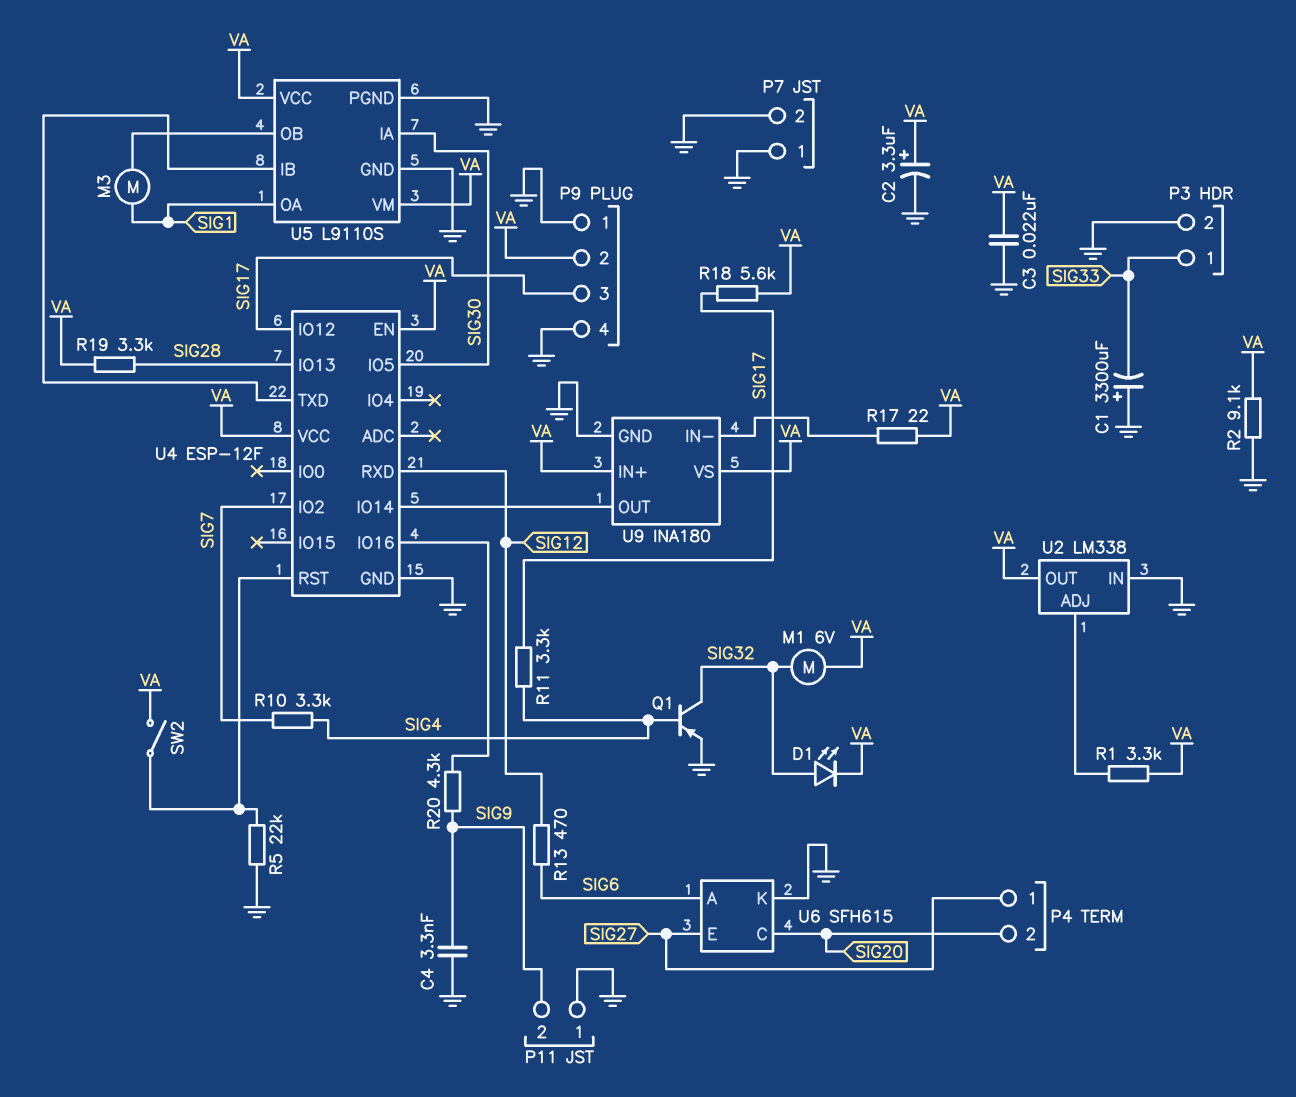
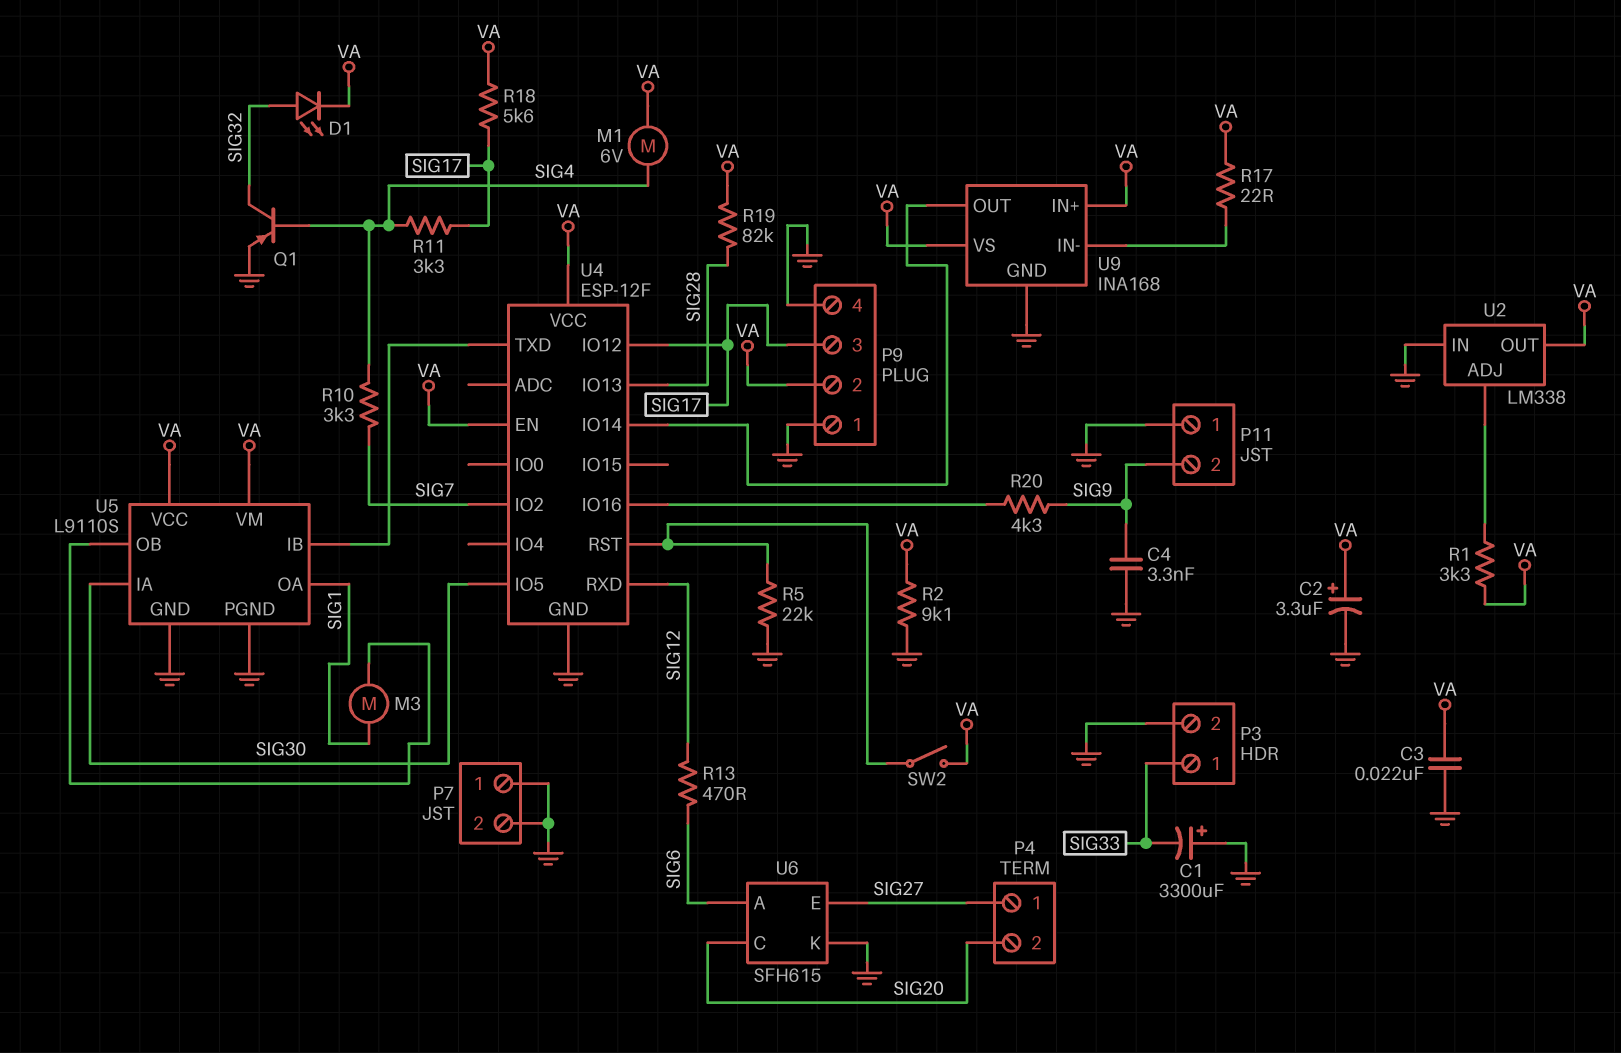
M1: motor 6V (SIG32, VA) -> motor 6V (SIG4, VA)
R19: 3.3k (SIG28, VA) -> 82k (SIG28, VA)
U9: INA180 -> INA168

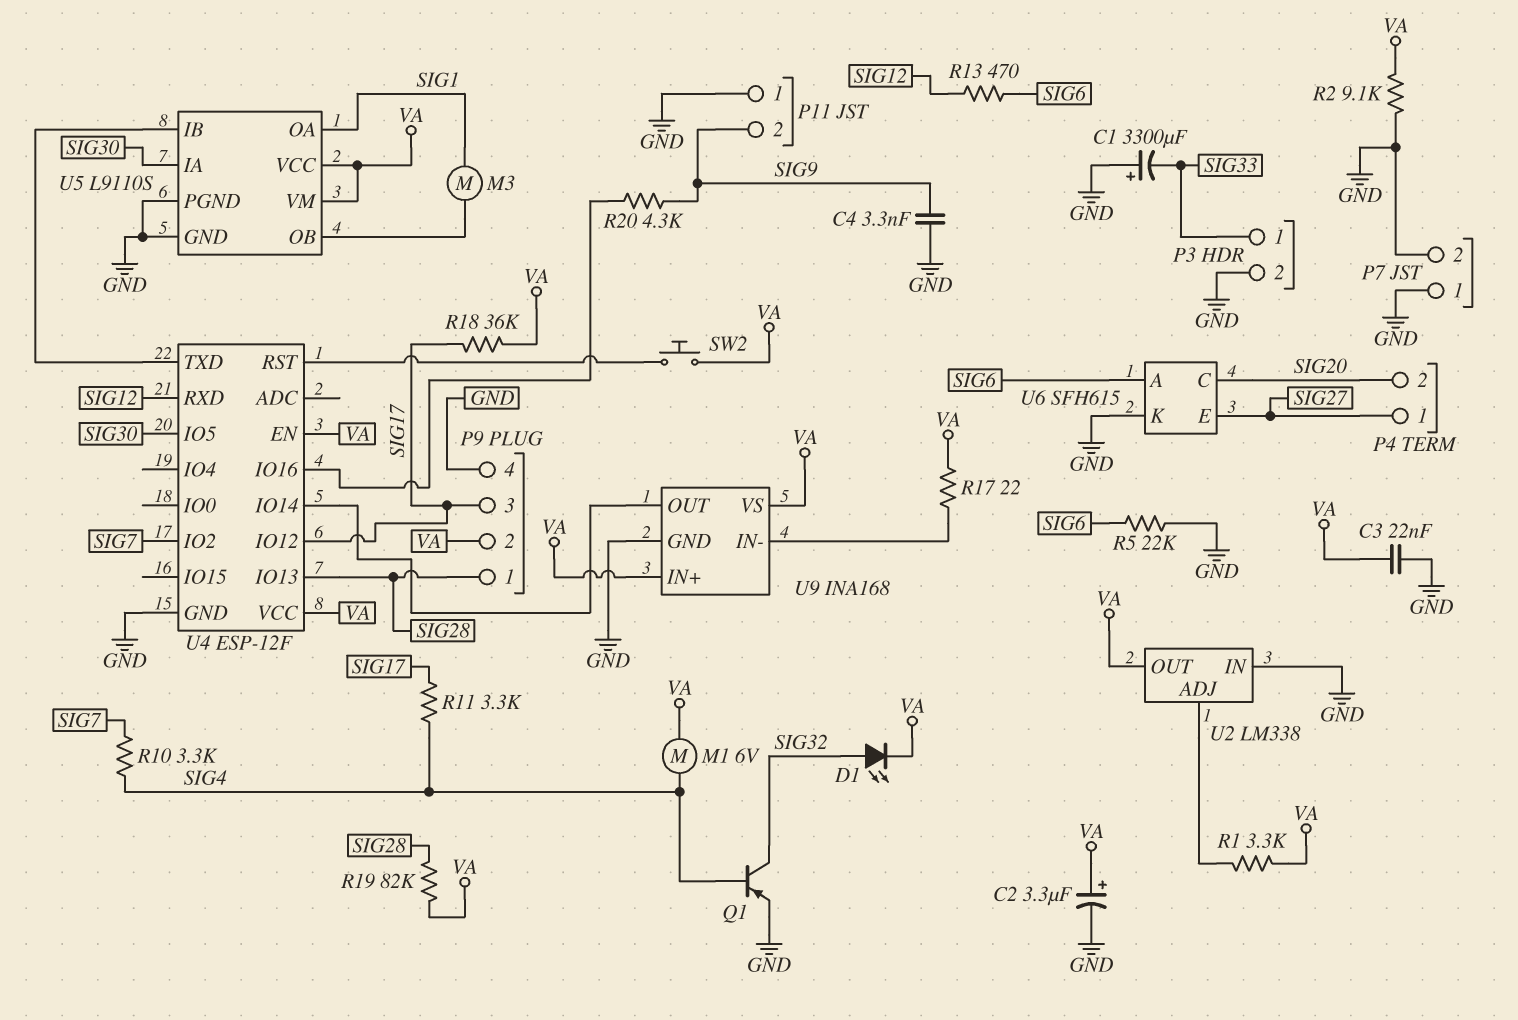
P9 pin 1: GND -> SIG28
R5: 22k (GND, U4/RST) -> 22k (GND, SIG6)
R18: 5.6k (SIG17, VA) -> 36k (SIG17, VA)
SW2: switch (U4/RST, VA) -> button (U4/RST, VA)

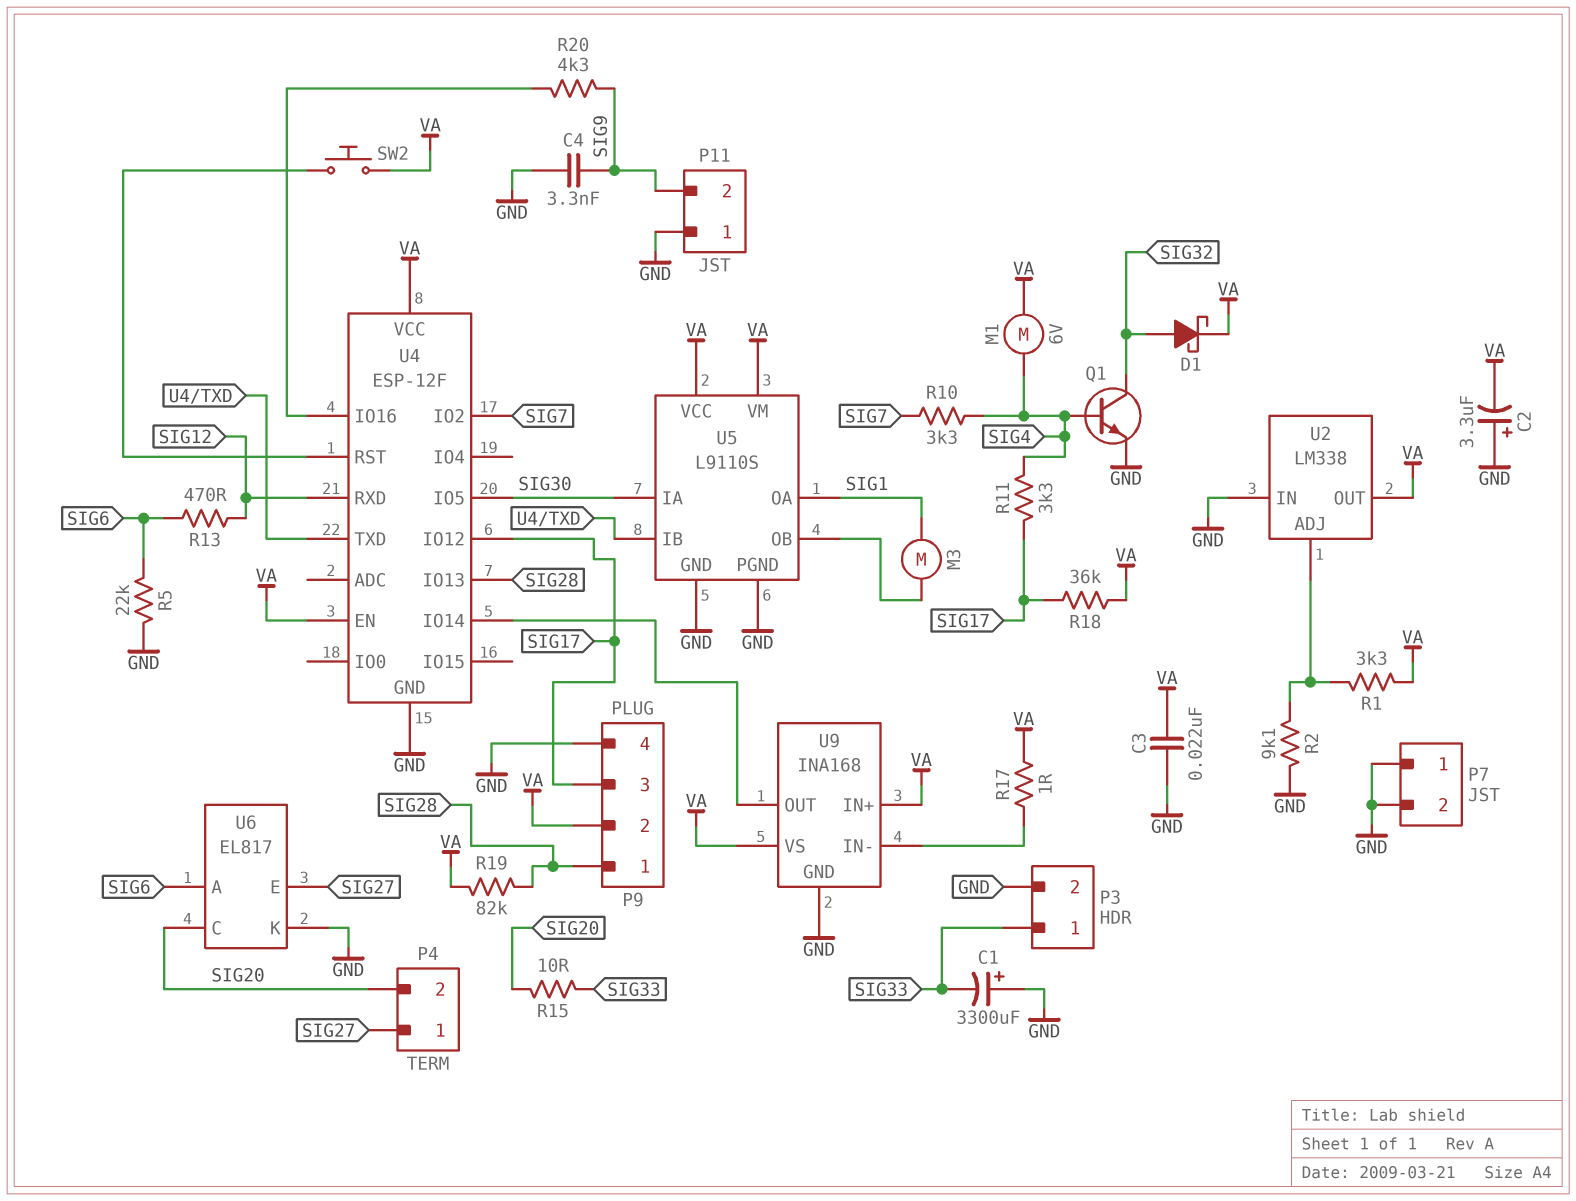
C2: 3.3uF (plus VA, minus GND) -> 3.3uF (plus GND, minus VA)
D1: LED (A SIG32, K VA) -> schottky (A SIG32, K VA)
Q1: PNP (B SIG4, C SIG32, E GND) -> NPN (B SIG4, C SIG32, E GND)
R2: 9.1k (GND, VA) -> 9.1k (GND, U2/ADJ)
R15: none -> 10 (SIG20, SIG33)
R17: 22 (U9/IN-, VA) -> 1 (U9/IN-, VA)
U6: SFH615 -> EL817

